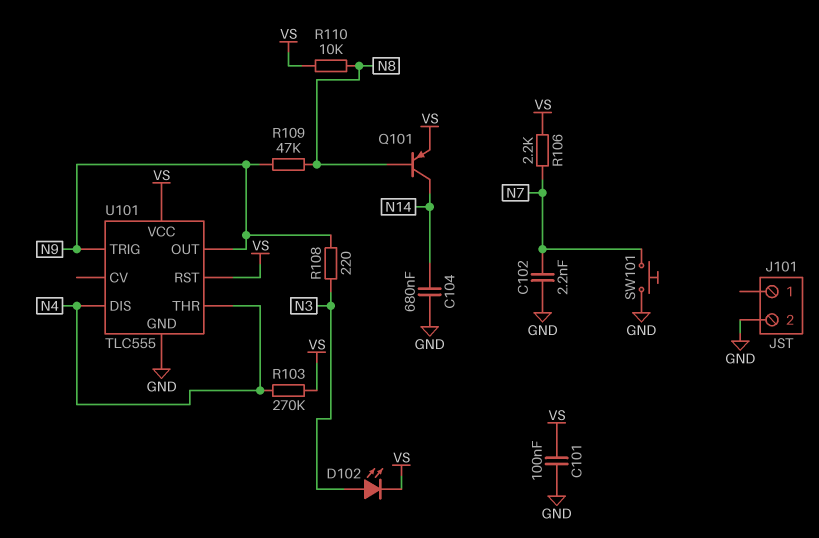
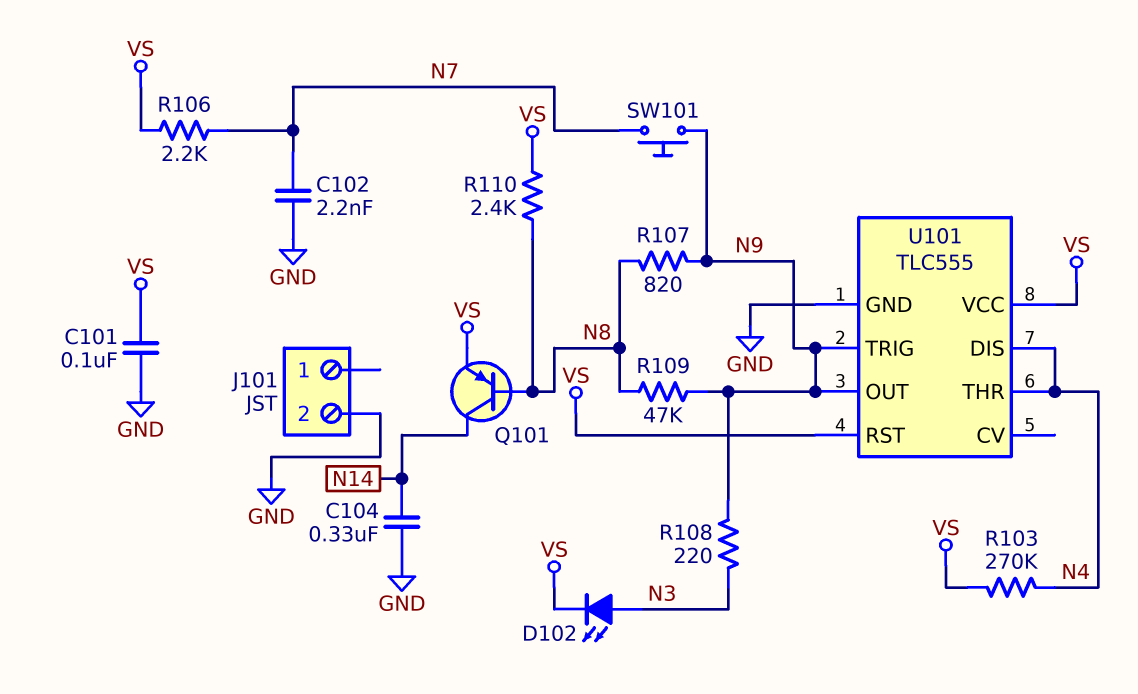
C104: 680nF (GND, N14) -> 330nF (GND, N14)
R107: none -> 820 (N8, N9)
R110: 10k (N8, VS) -> 2.4k (N8, VS)
SW101: button (GND, N7) -> button (N7, N9)

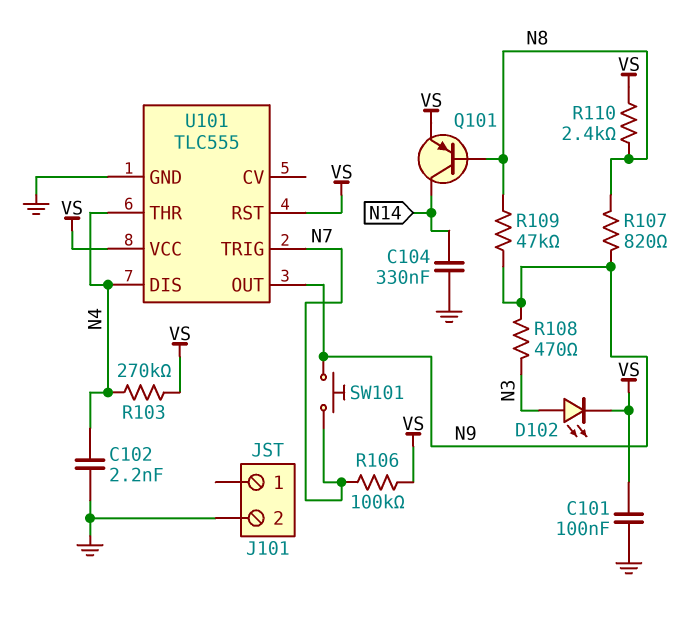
C102: 2.2nF (GND, N7) -> 2.2nF (GND, N4)
R106: 2.2k (N7, VS) -> 100k (N7, VS)
R108: 220 (N3, N9) -> 470 (N3, N9)
U101 pin TRIG: N9 -> N7

